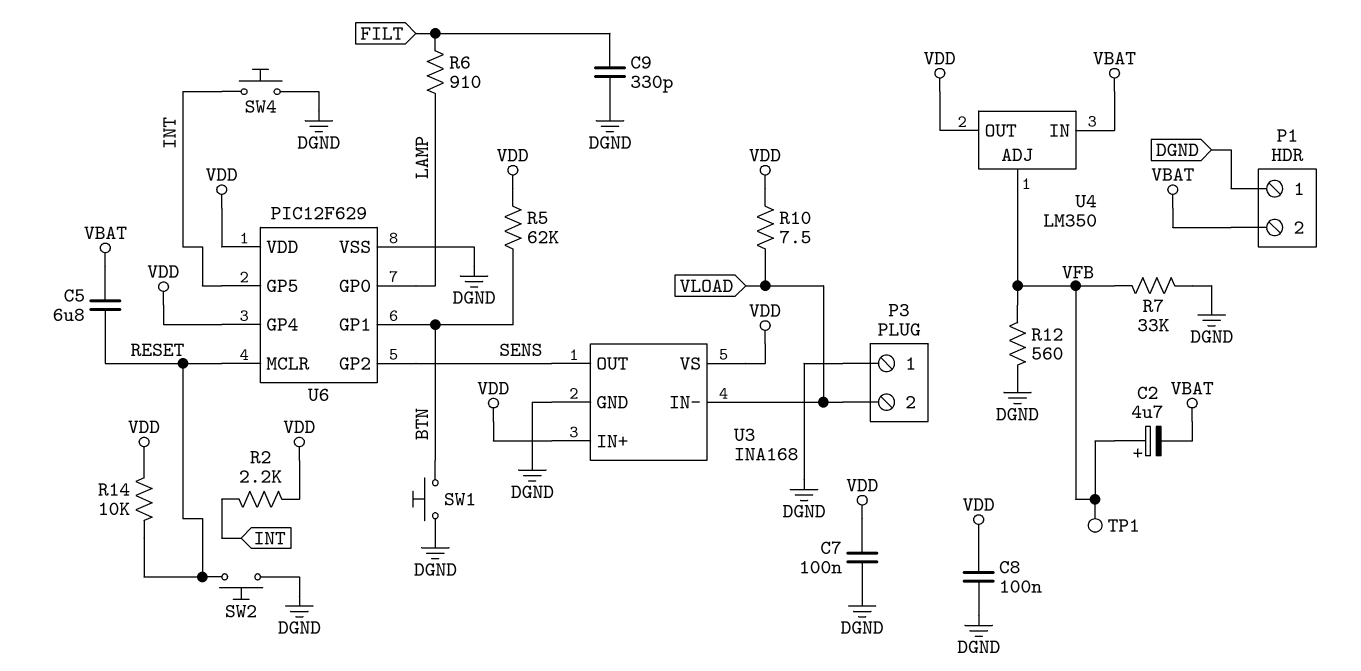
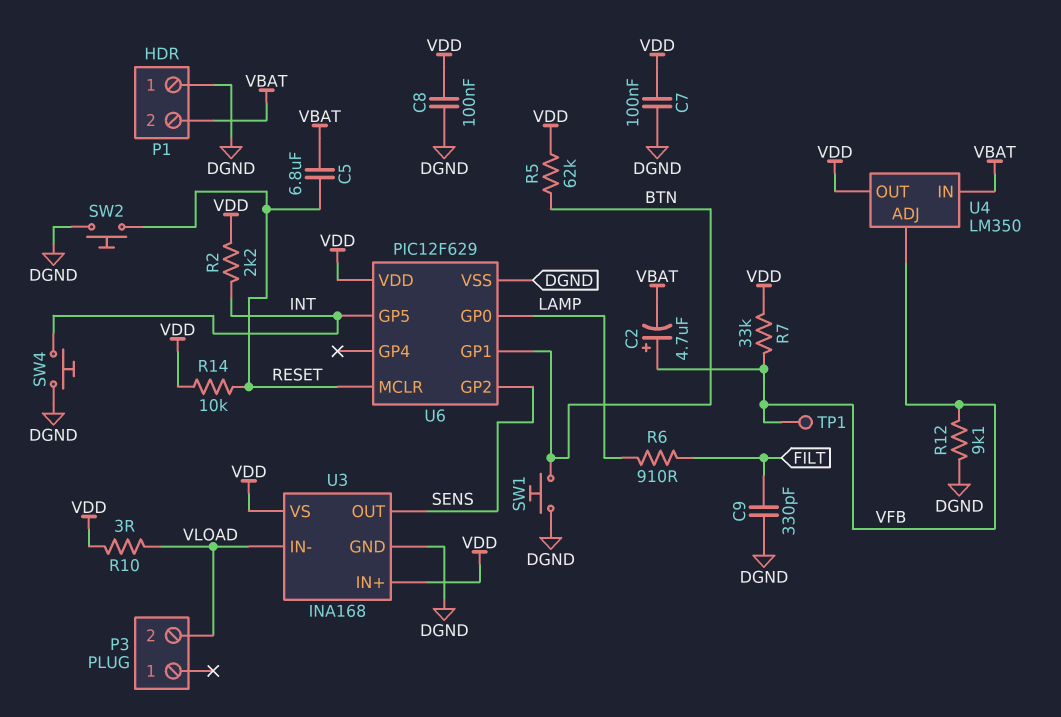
P3 pin 1: DGND -> none
R7: 33k (DGND, VFB) -> 33k (VDD, VFB)
R10: 7.5 (VDD, VLOAD) -> 3 (VDD, VLOAD)
R12: 560 (DGND, VFB) -> 9.1k (DGND, VFB)
U6 pin GP4: VDD -> none

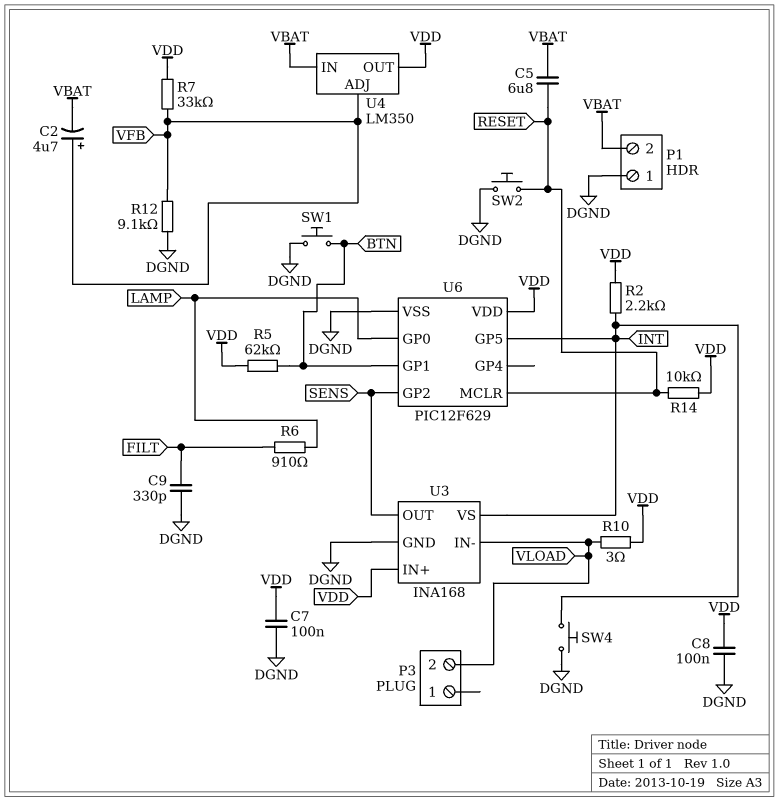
TP1: test point (VFB) -> none
U3 pin VS: VDD -> INT

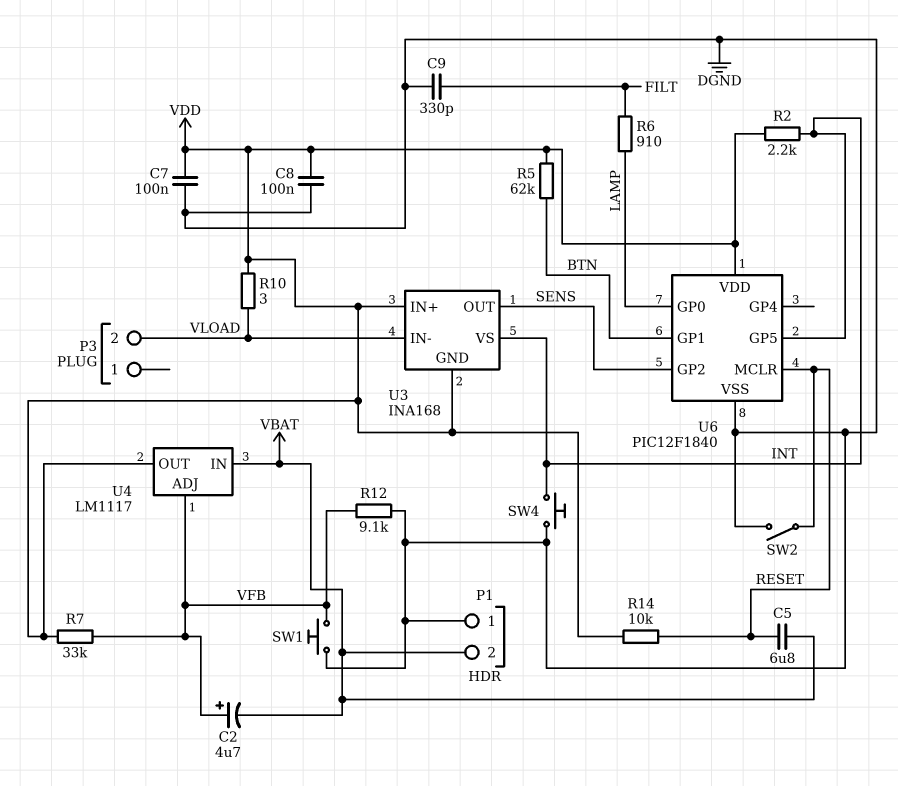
SW1: button (BTN, DGND) -> button (DGND, VFB)
SW2: button (DGND, RESET) -> switch (DGND, RESET)
U3 pin GND: DGND -> VDD
U4: LM350 -> LM1117
U6: PIC12F629 -> PIC12F1840

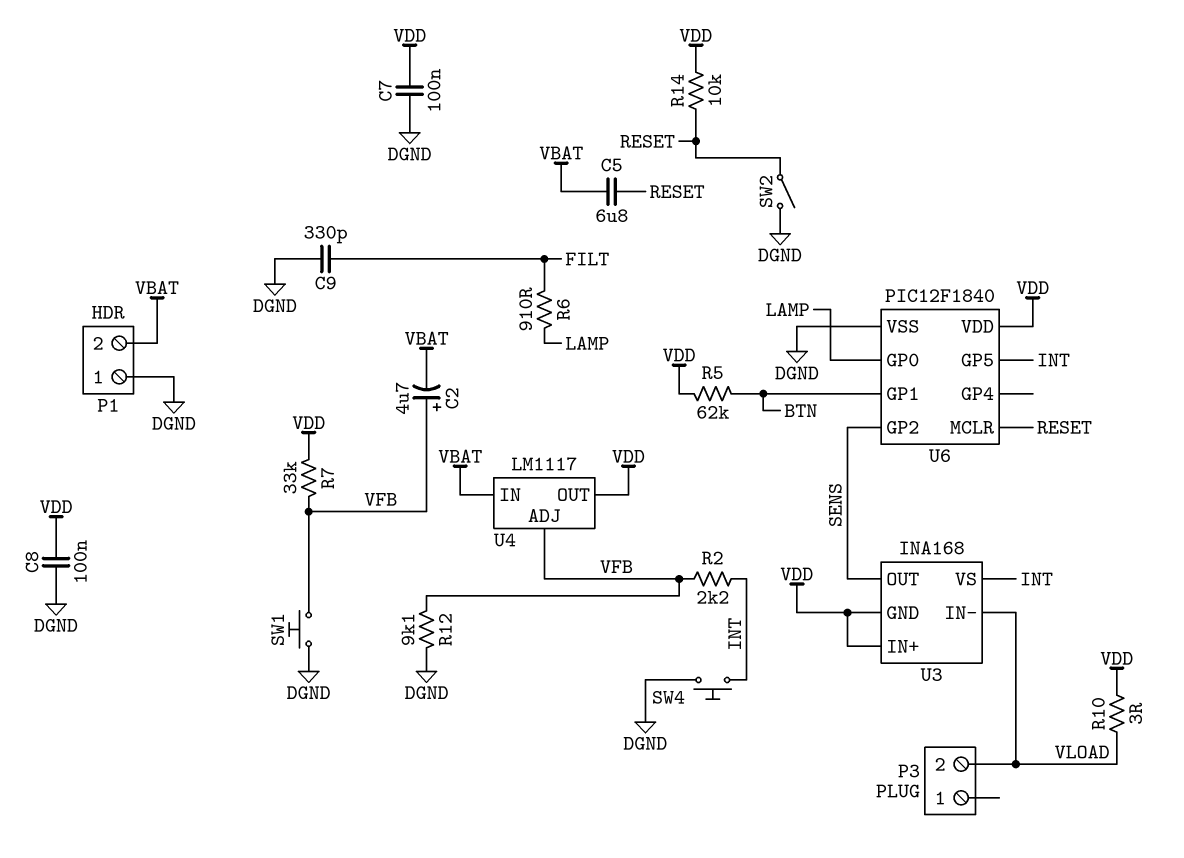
R2: 2.2k (INT, VDD) -> 2.2k (INT, VFB)

